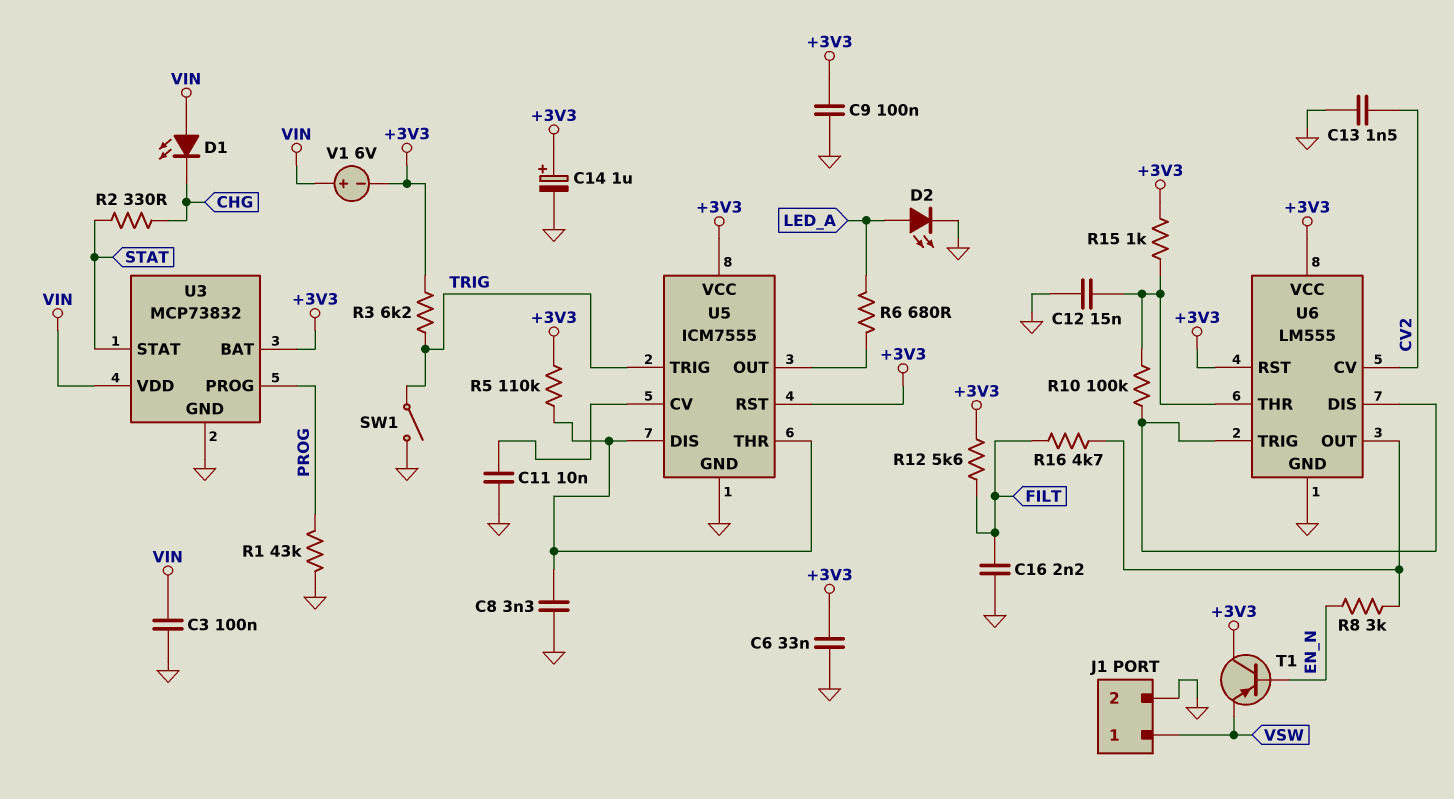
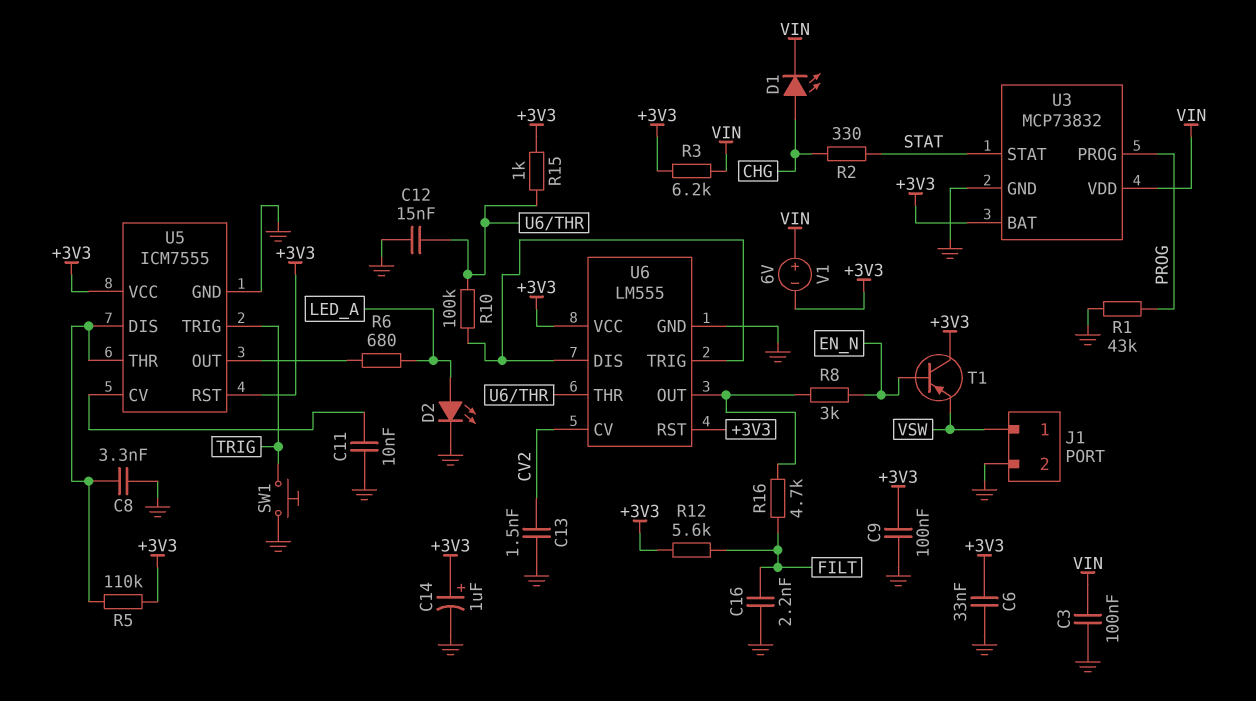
D1: LED (A VIN, K CHG) -> LED (A CHG, K VIN)
R3: 6.2k (+3V3, TRIG) -> 6.2k (+3V3, VIN)
SW1: switch (GND, TRIG) -> button (GND, TRIG)

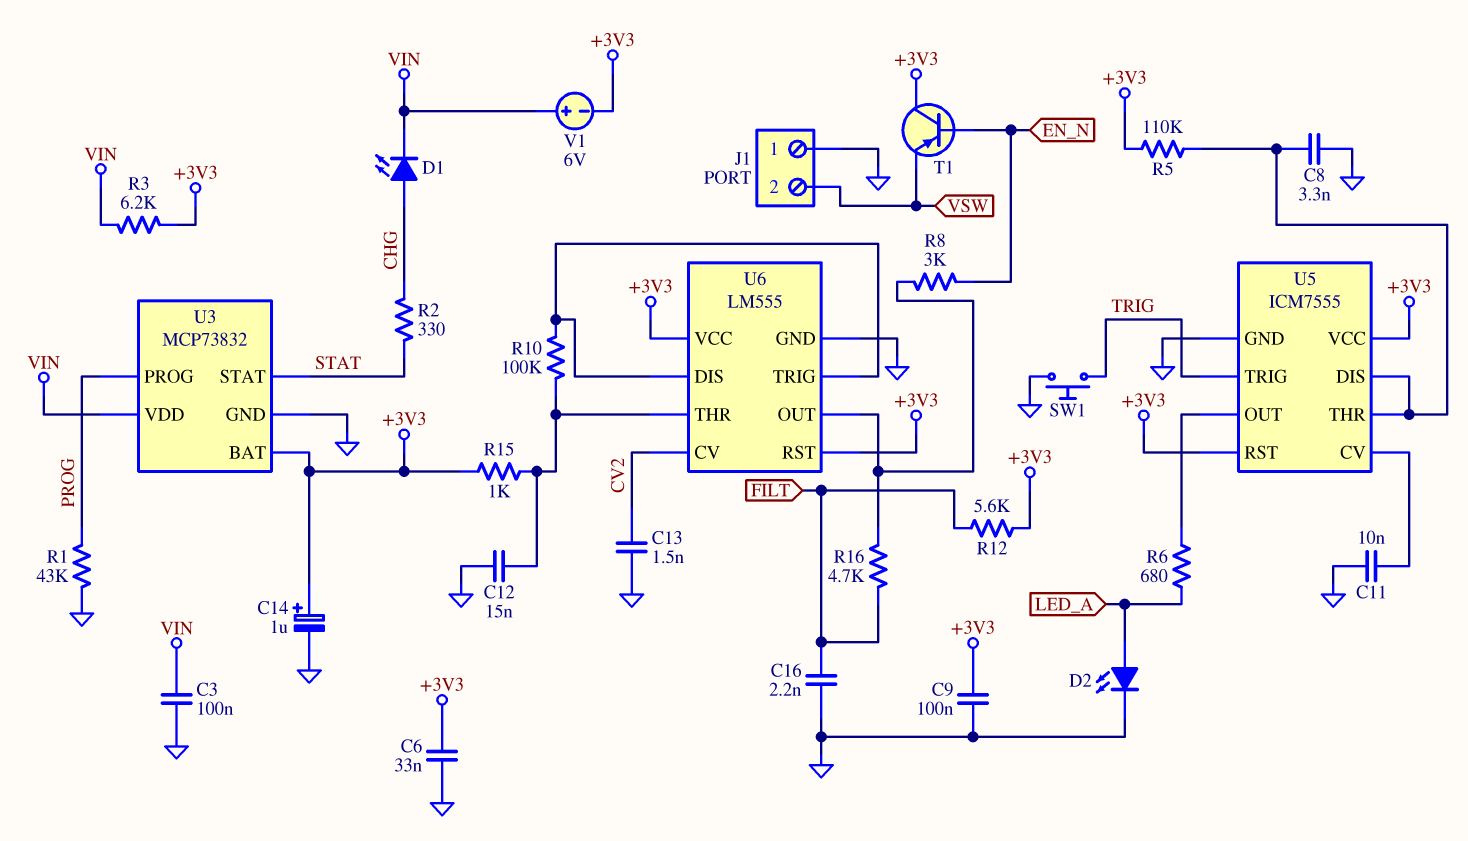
J1 pin 1: VSW -> GND
J1 pin 2: GND -> VSW

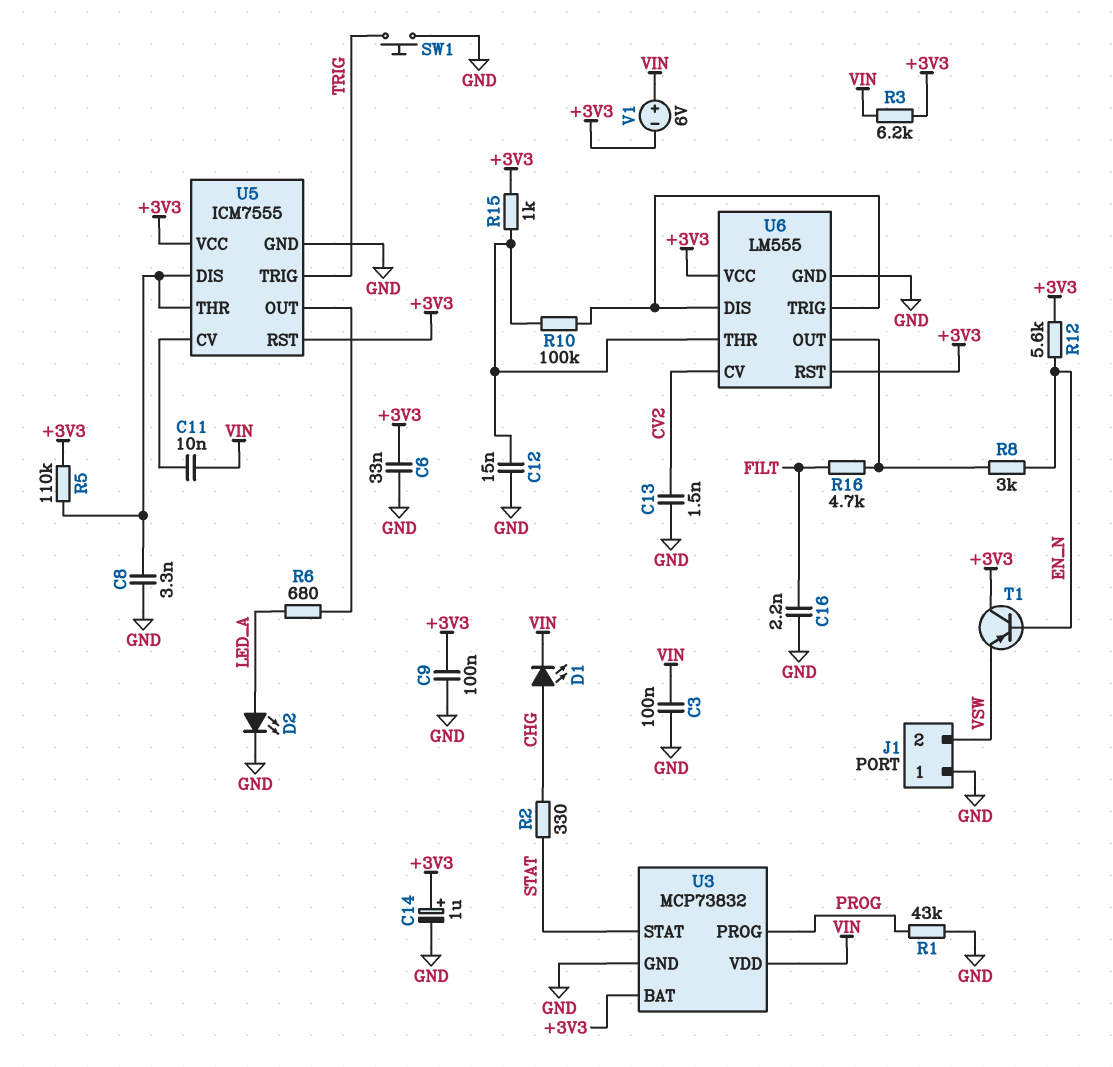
C11: 10nF (GND, U5/CV) -> 10nF (U5/CV, VIN)
R12: 5.6k (+3V3, FILT) -> 5.6k (+3V3, EN_N)

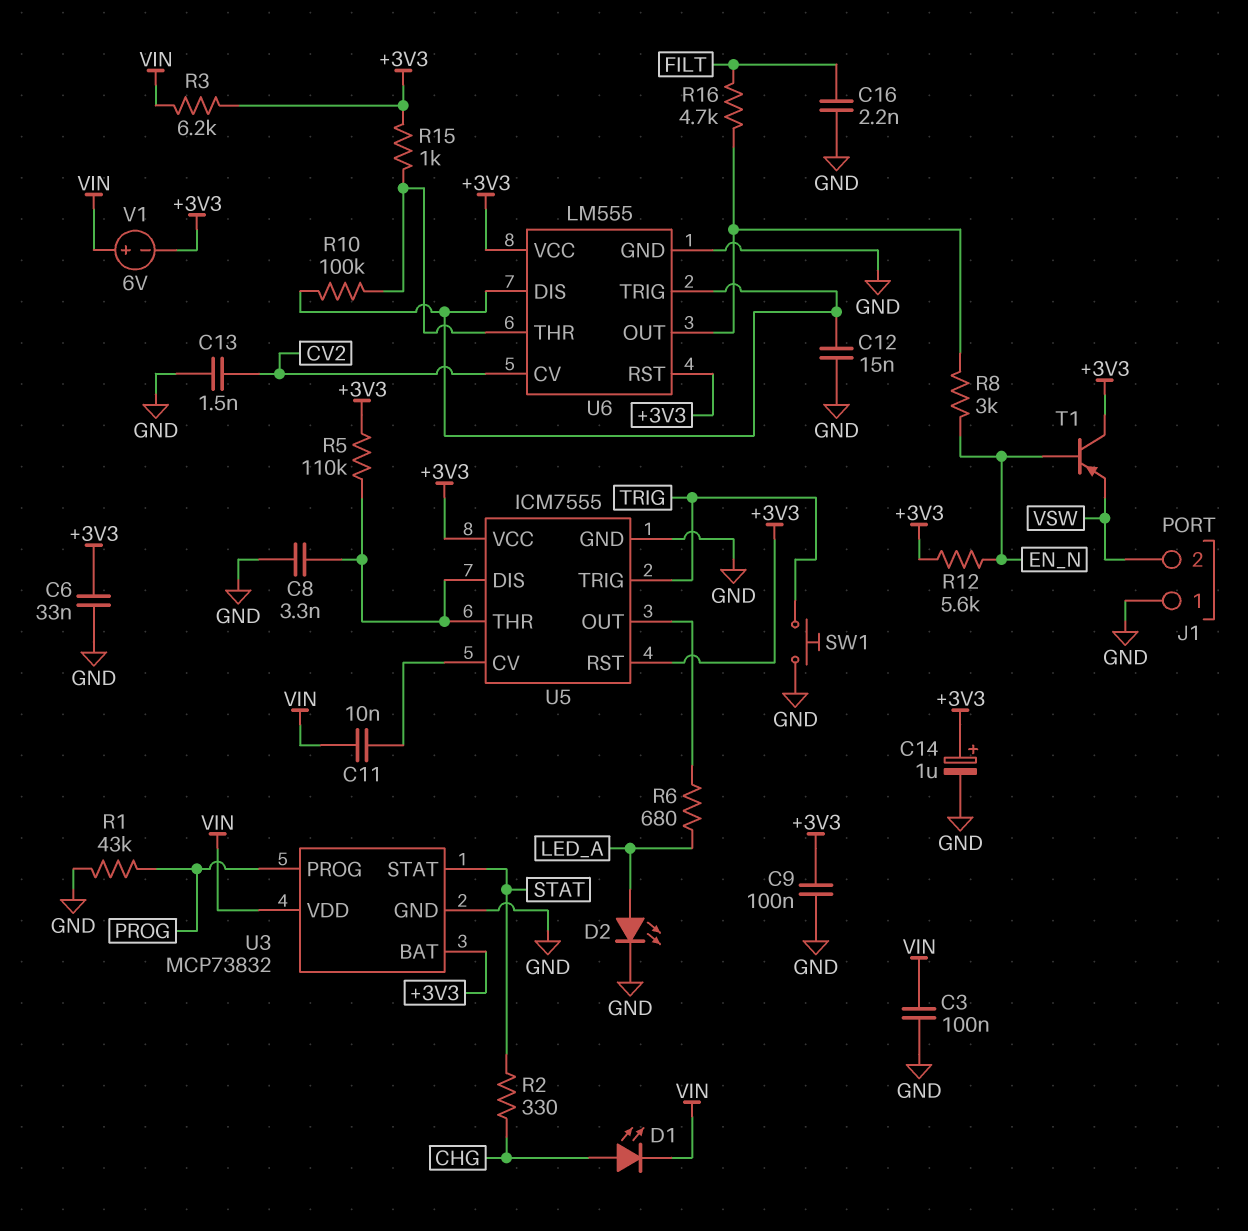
C12: 15nF (GND, U6/THR) -> 15nF (GND, U6/DIS)

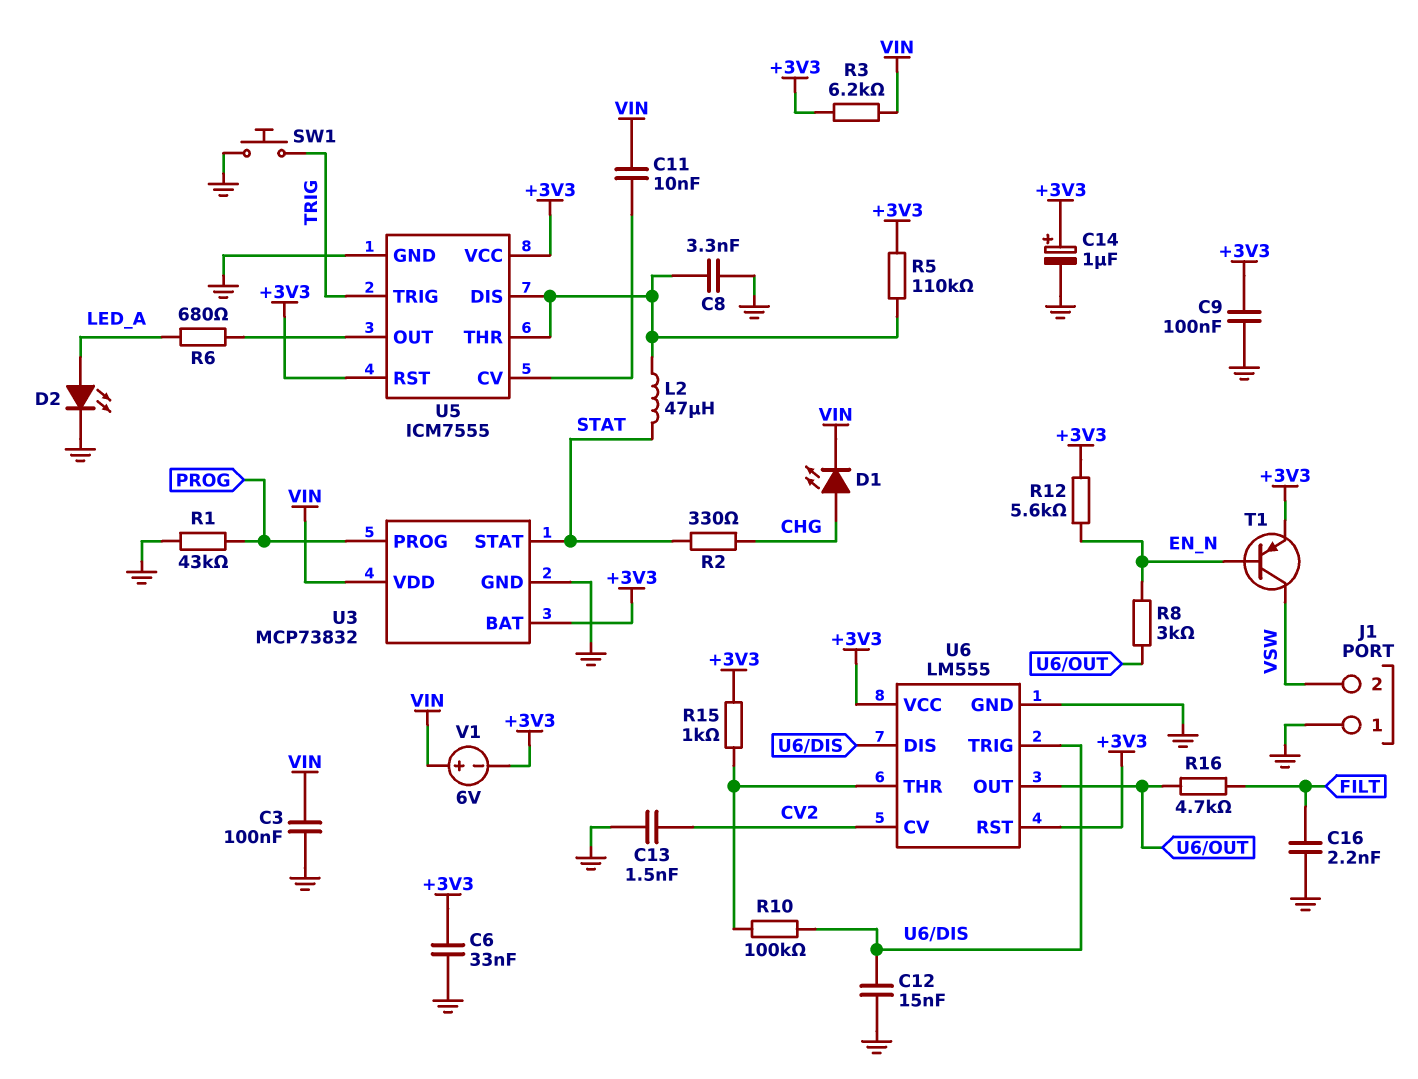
L2: none -> 47uH (STAT, U5/DIS)
T1: PNP (B EN_N, C +3V3, E VSW) -> PNP (B EN_N, C VSW, E +3V3)

